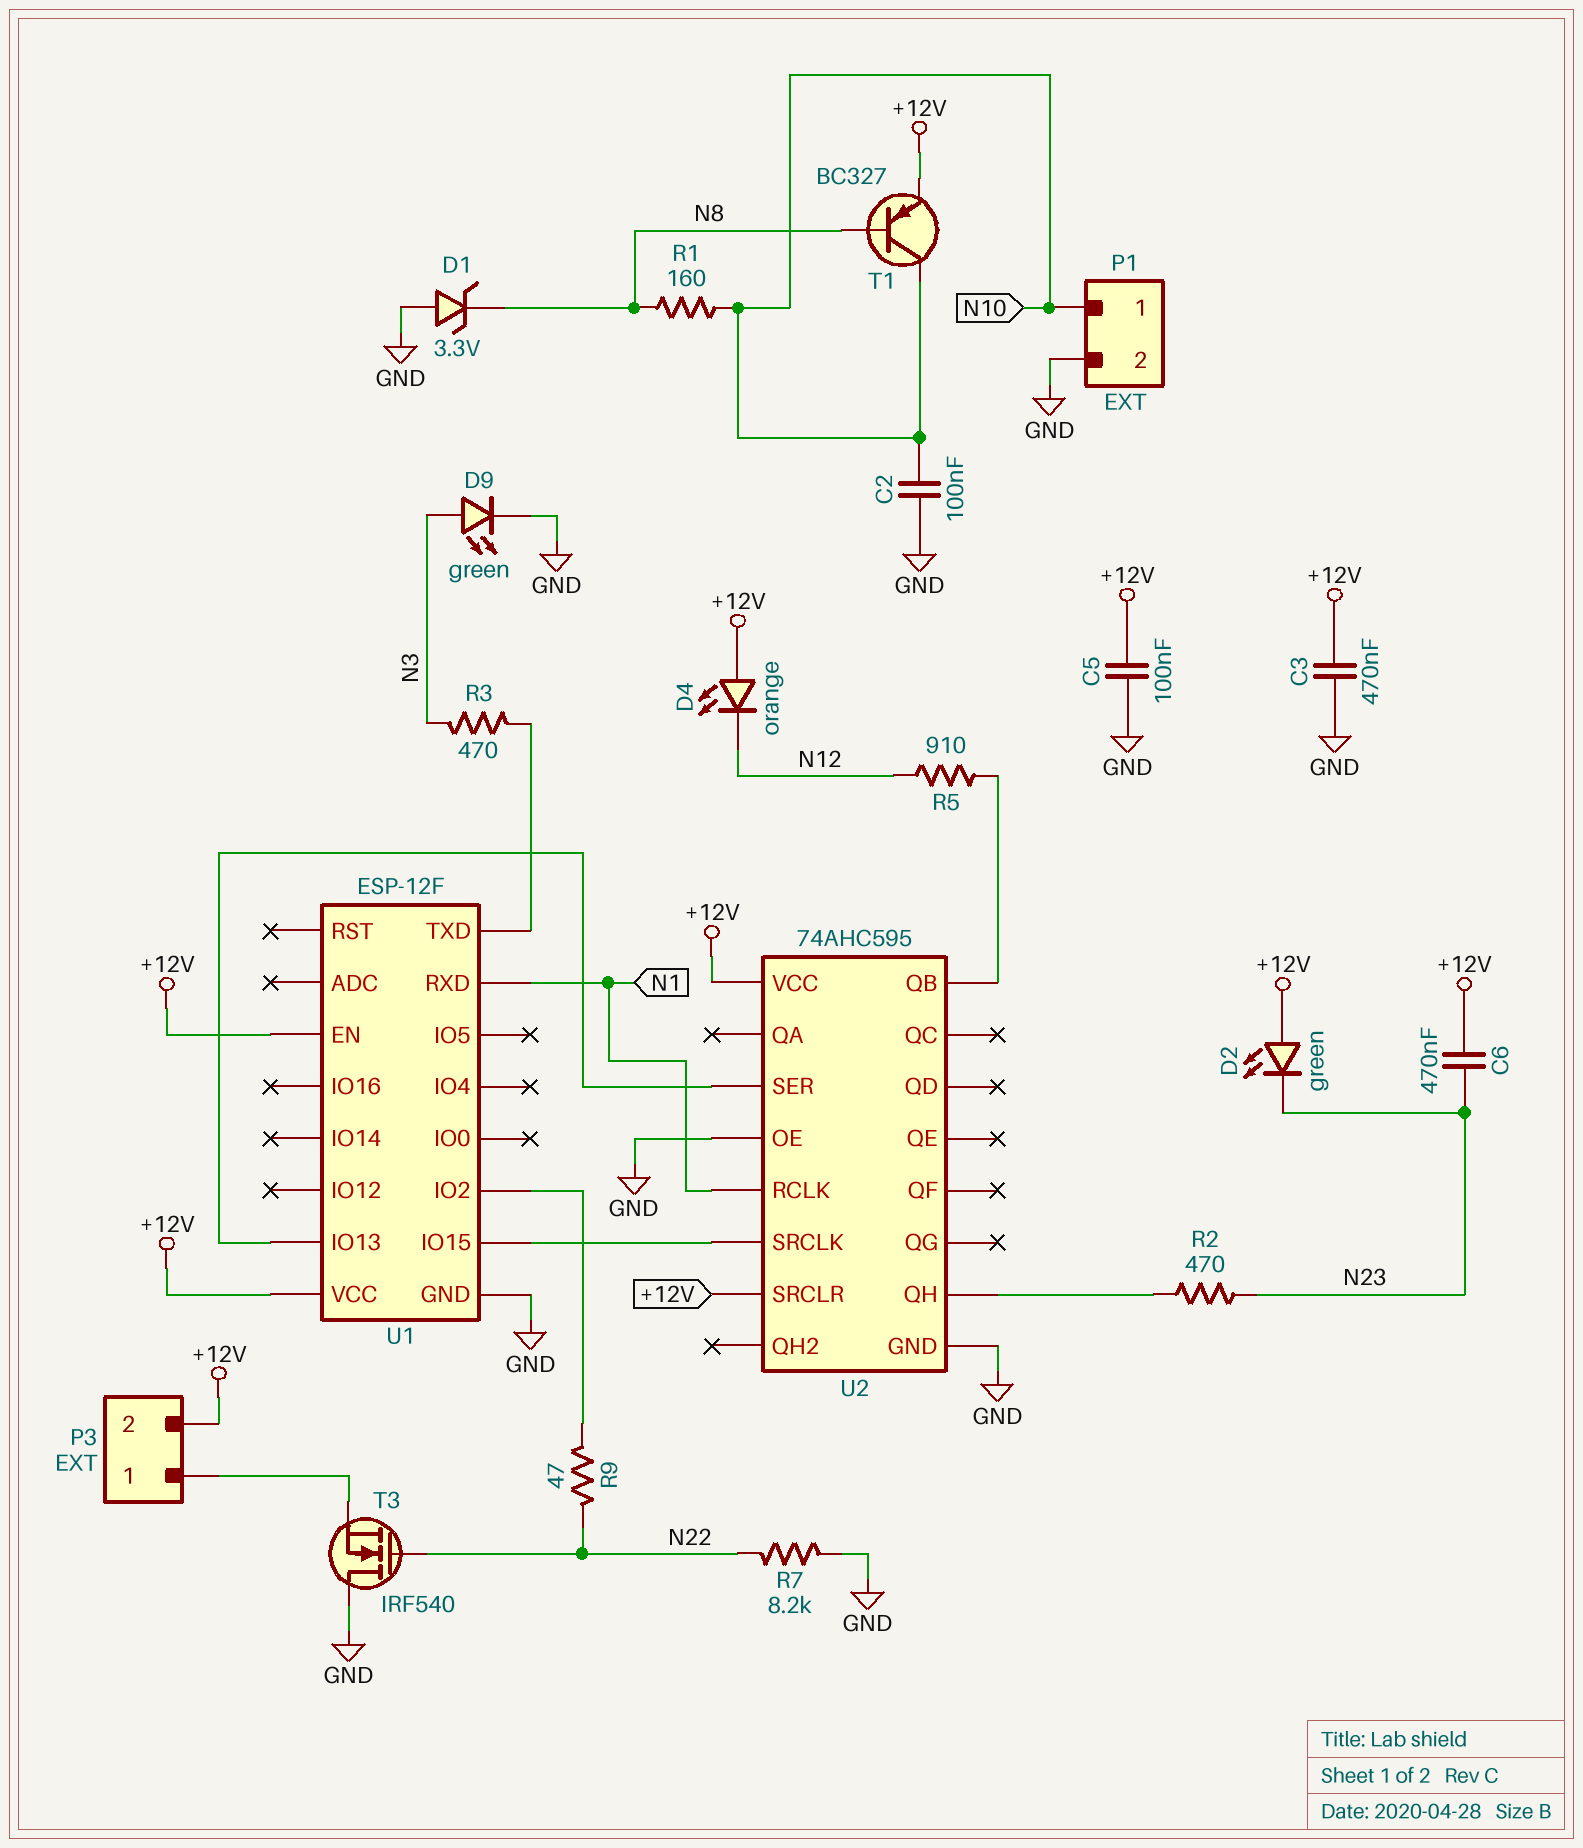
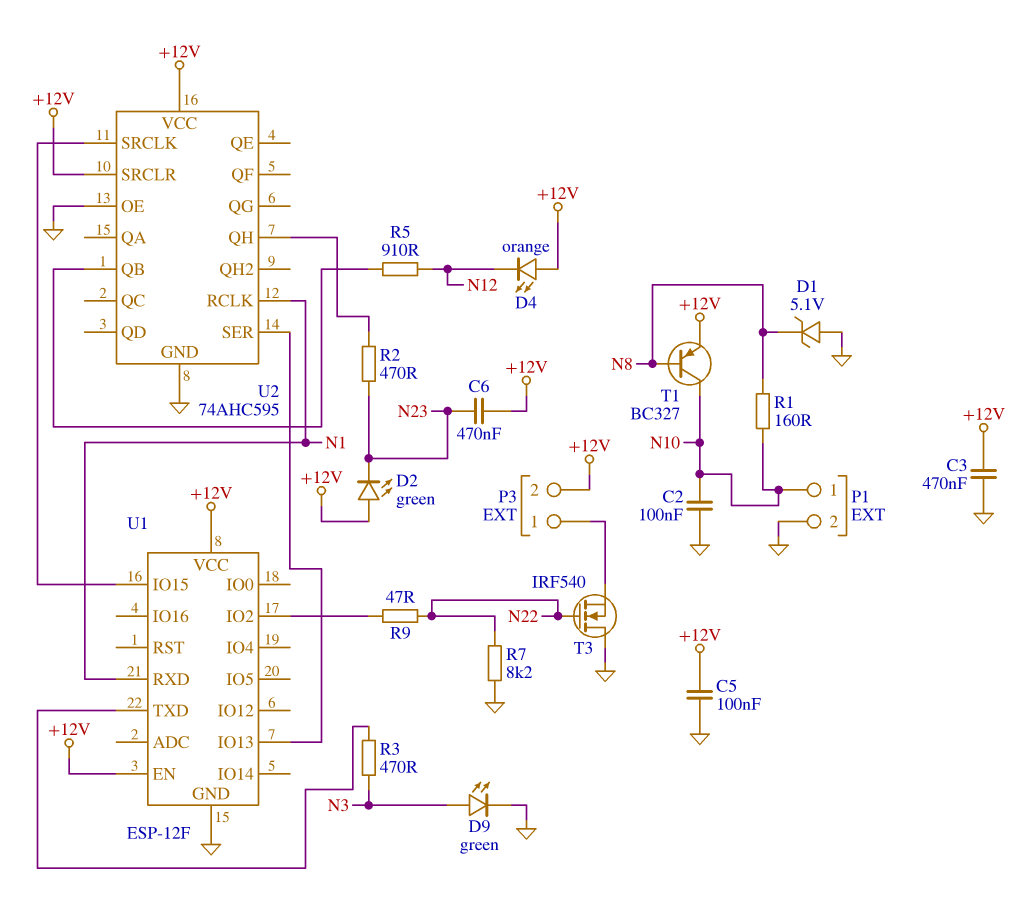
D1: zener 3.3V (A GND, K N8) -> zener 5.1V (A GND, K N8)

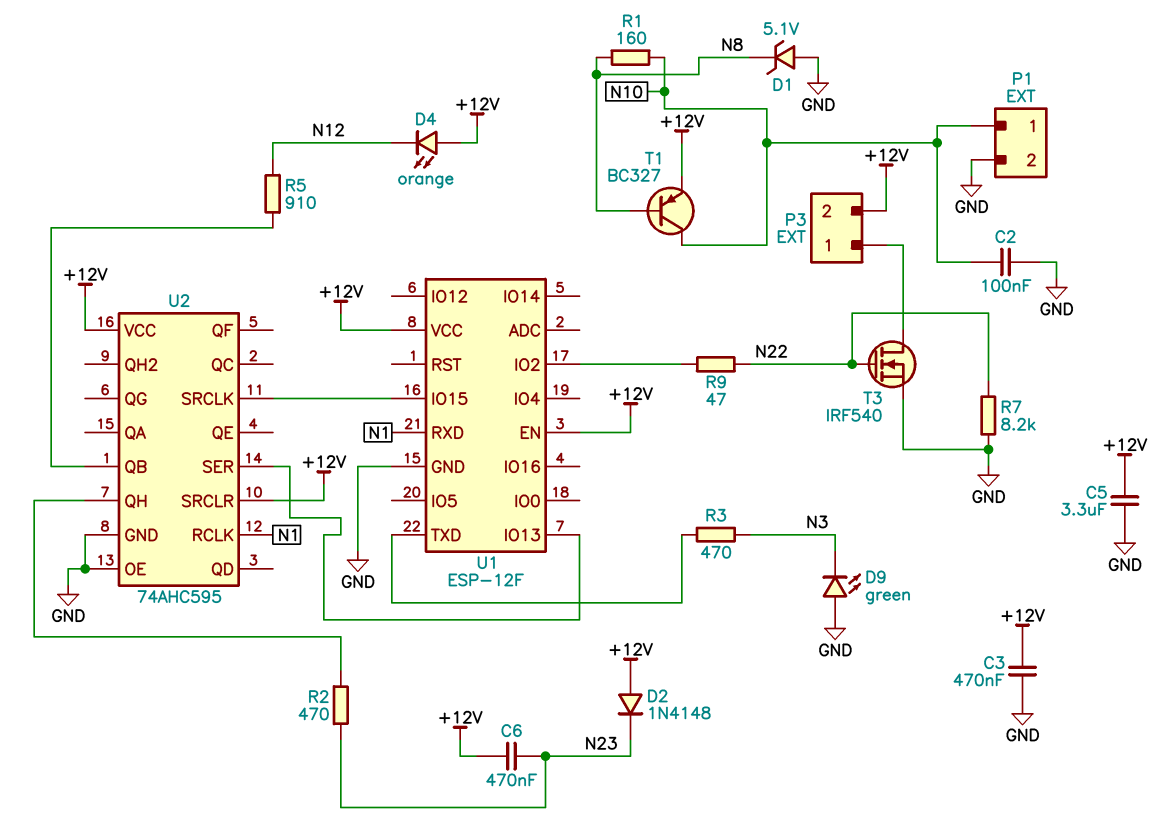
C5: 100nF (+12V, GND) -> 3.3uF (+12V, GND)
D2: LED green (A +12V, K N23) -> diode 1N4148 (A +12V, K N23)
D9: LED green (A N3, K GND) -> LED green (A GND, K N3)
T3: NMOS IRF540 (G N22, D GND, S P3/1) -> NMOS IRF540 (G N22, D P3/1, S GND)

